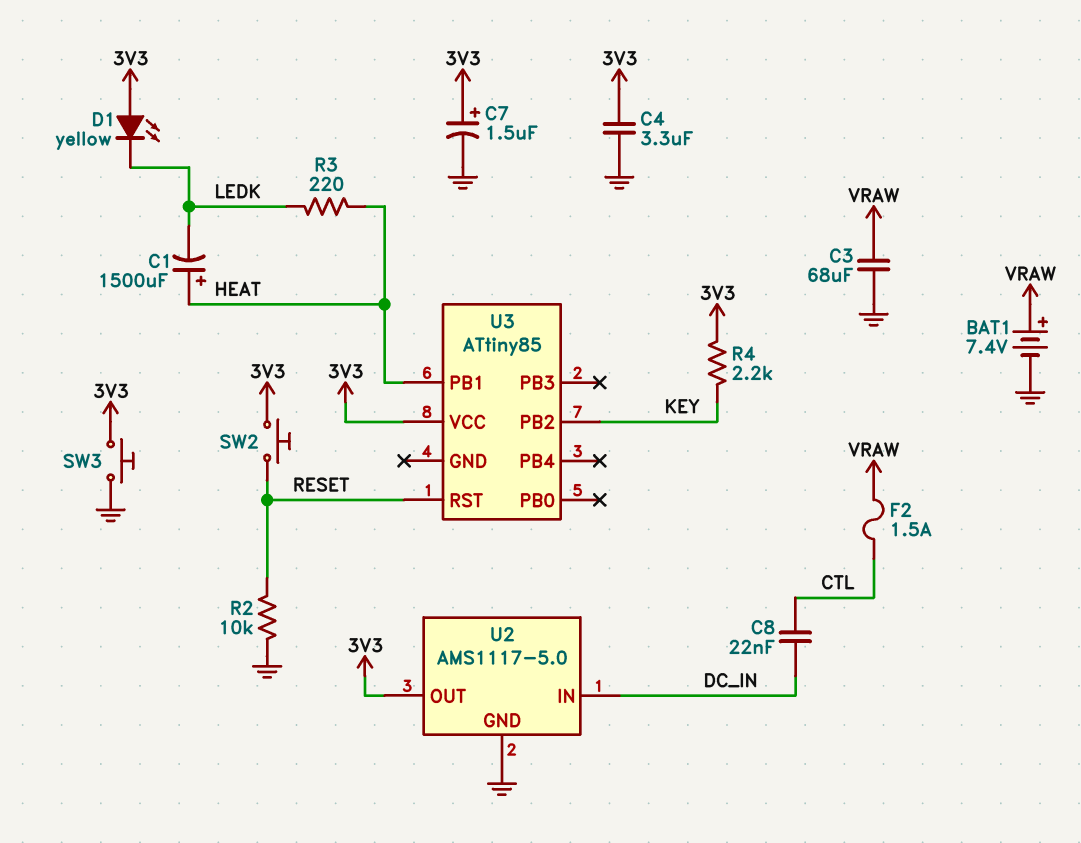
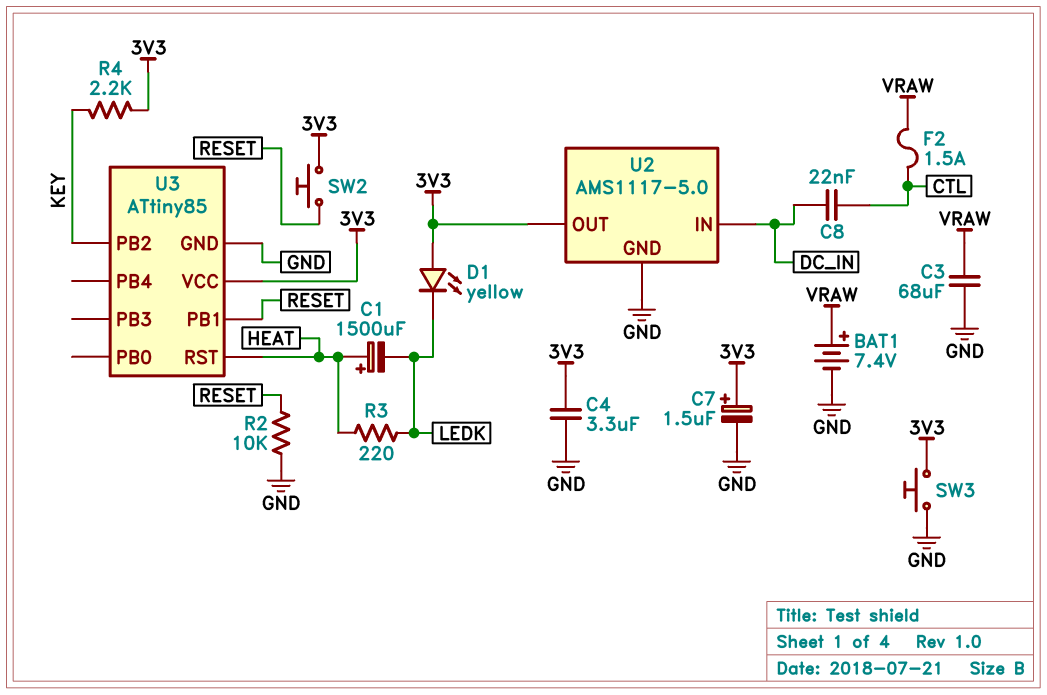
U3 pin GND: none -> GND
U3 pin PB1: HEAT -> RESET
U3 pin RST: RESET -> HEAT

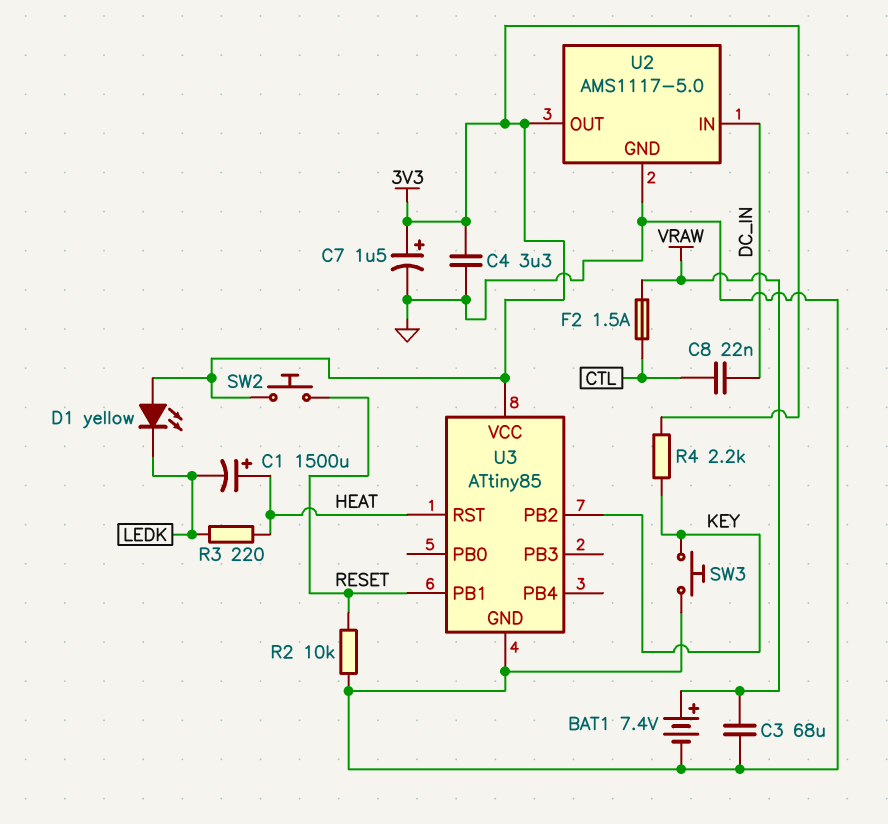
SW3: button (3V3, GND) -> button (GND, KEY)

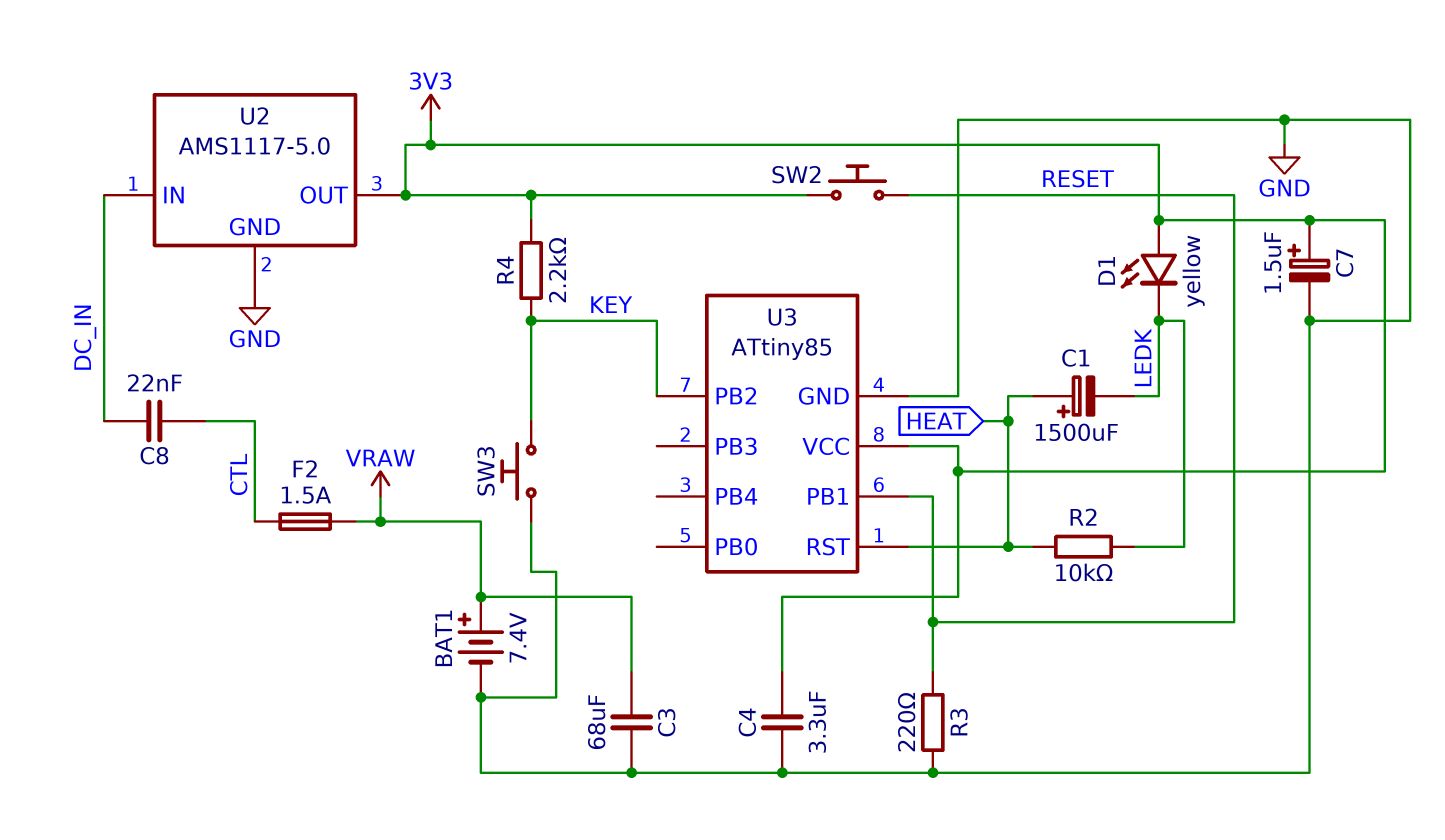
R2: 10k (GND, RESET) -> 10k (HEAT, LEDK)
R3: 220 (HEAT, LEDK) -> 220 (GND, RESET)

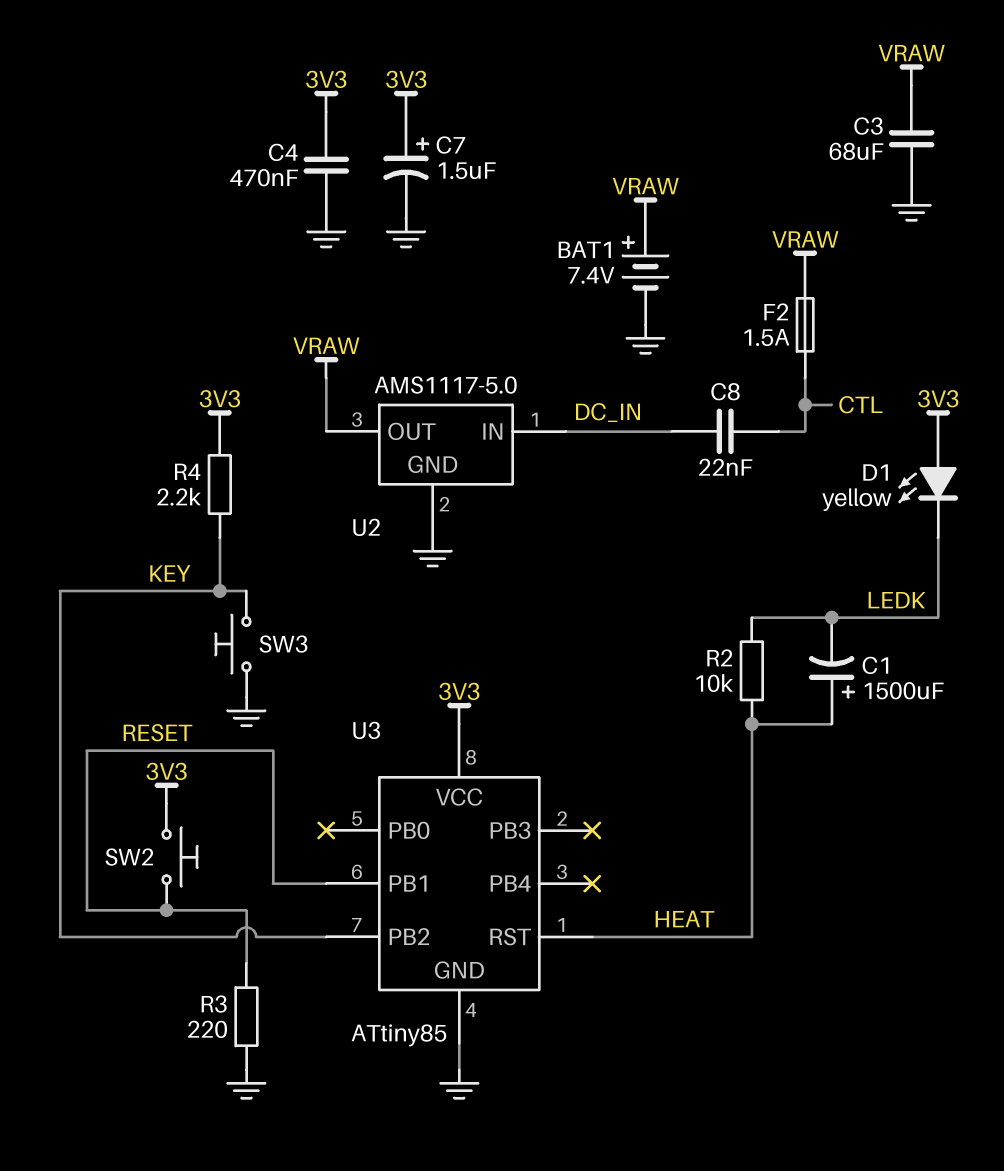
C4: 3.3uF (3V3, GND) -> 470nF (3V3, GND)
U2 pin OUT: 3V3 -> VRAW

